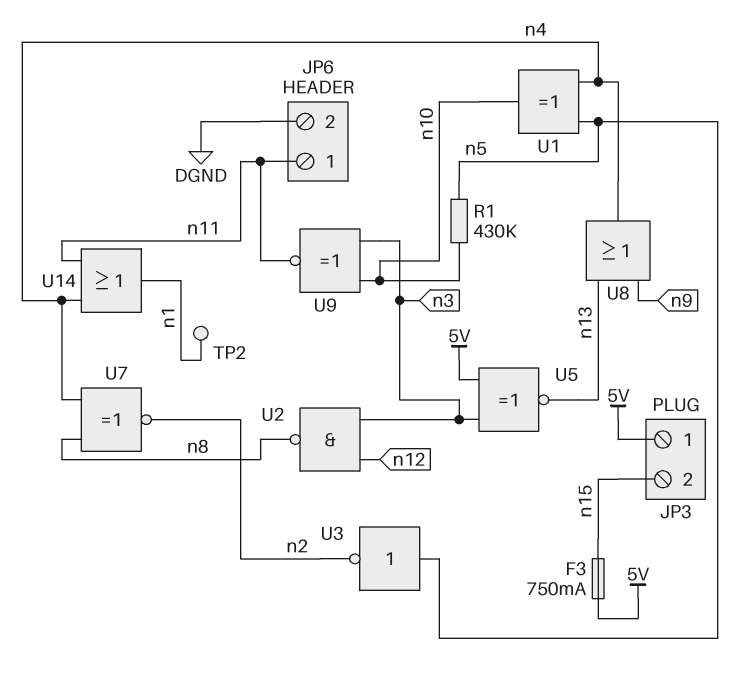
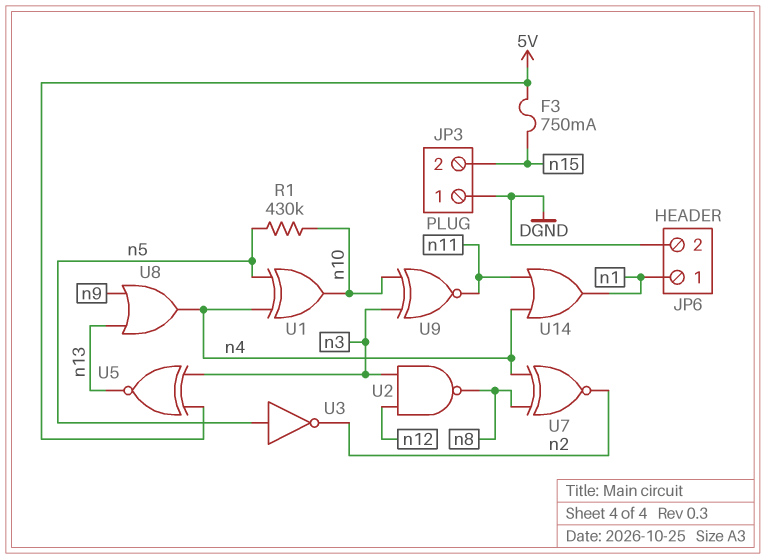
JP3 pin 1: 5V -> DGND
JP6 pin 1: n11 -> n1
TP2: test point (n1) -> none

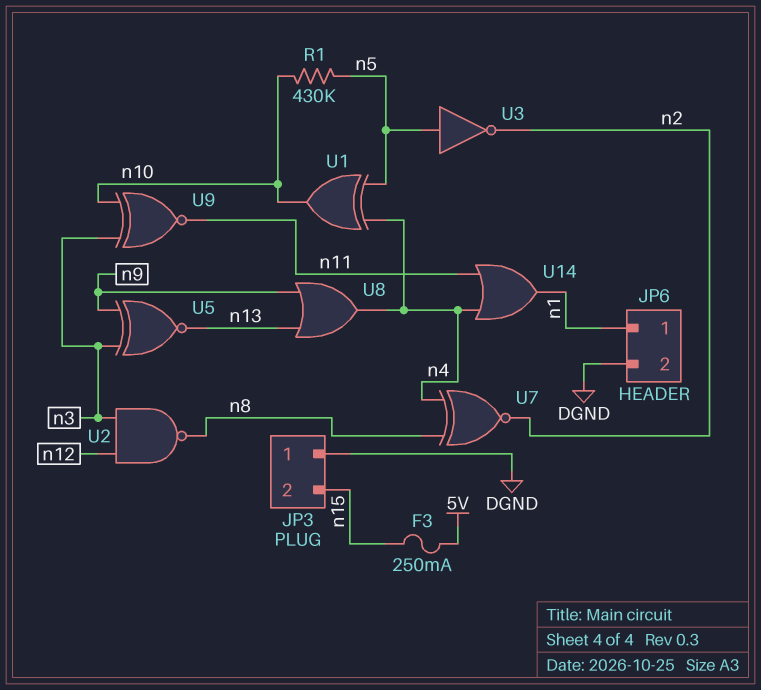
F3: 750mA (5V, n15) -> 250mA (5V, n15)
U5: XNOR (in 5V, in n3, out n13) -> XNOR (in n3, in n9, out n13)

